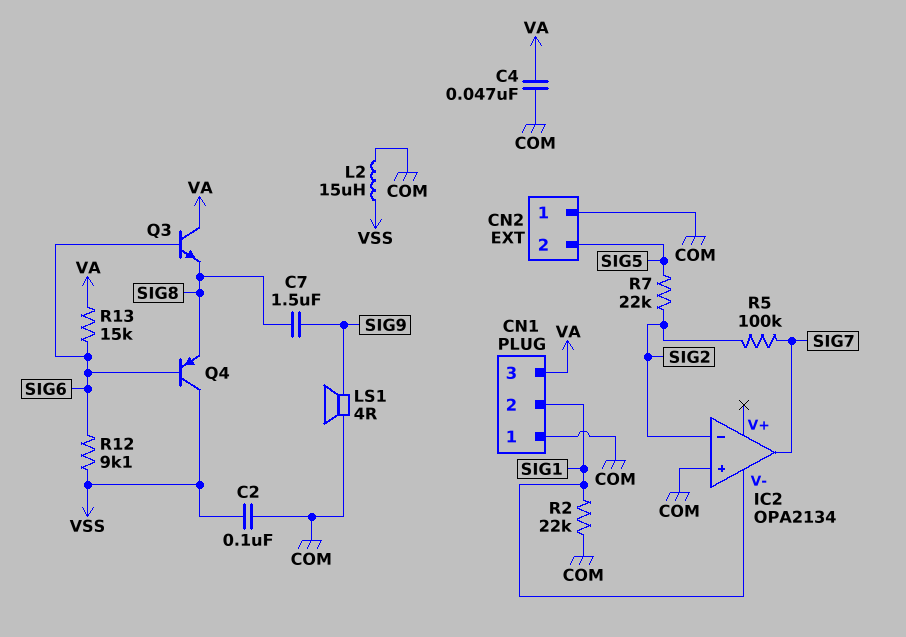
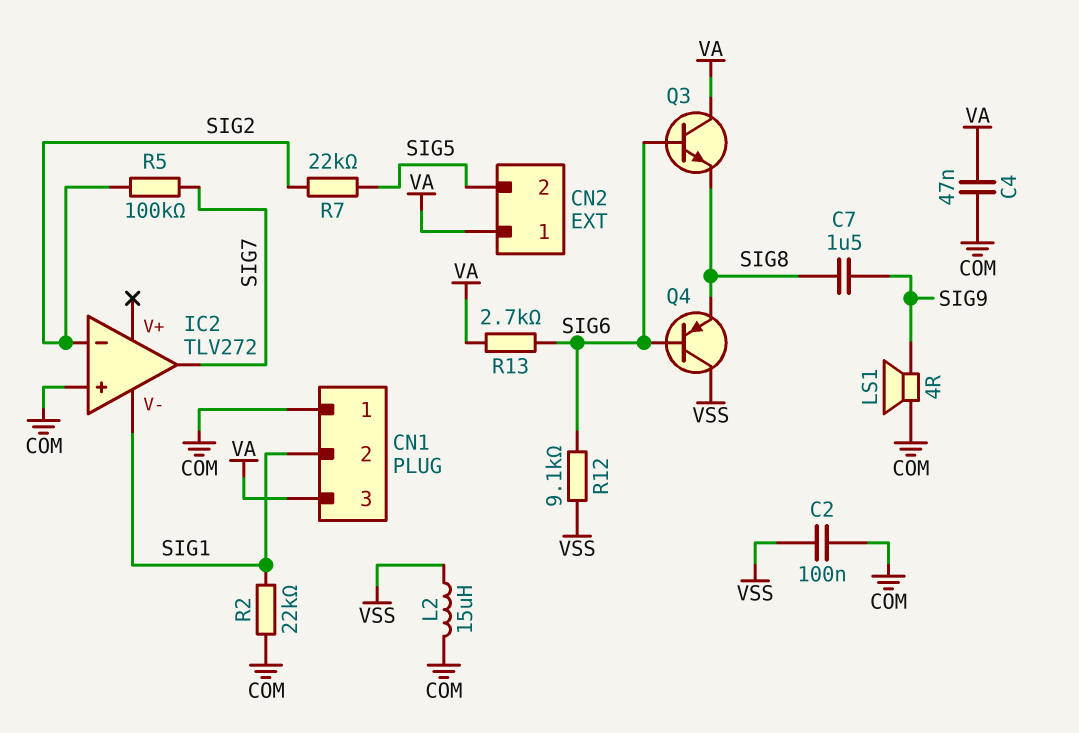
CN2 pin 1: COM -> VA
IC2: OPA2134 -> TLV272
R13: 15k (SIG6, VA) -> 2.7k (SIG6, VA)

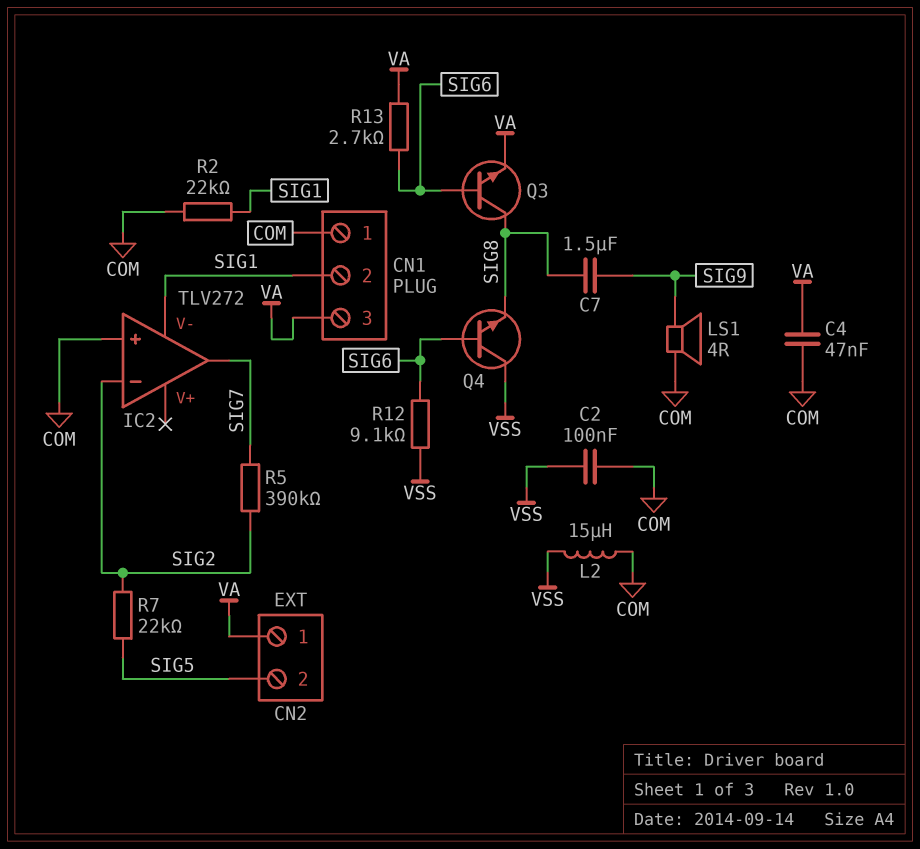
Q3: NPN (B SIG6, C VA, E SIG8) -> NPN (B SIG6, C SIG8, E VA)
Q4: PNP (B SIG6, C VSS, E SIG8) -> NPN (B SIG6, C VSS, E SIG8)
R5: 100k (SIG2, SIG7) -> 390k (SIG2, SIG7)

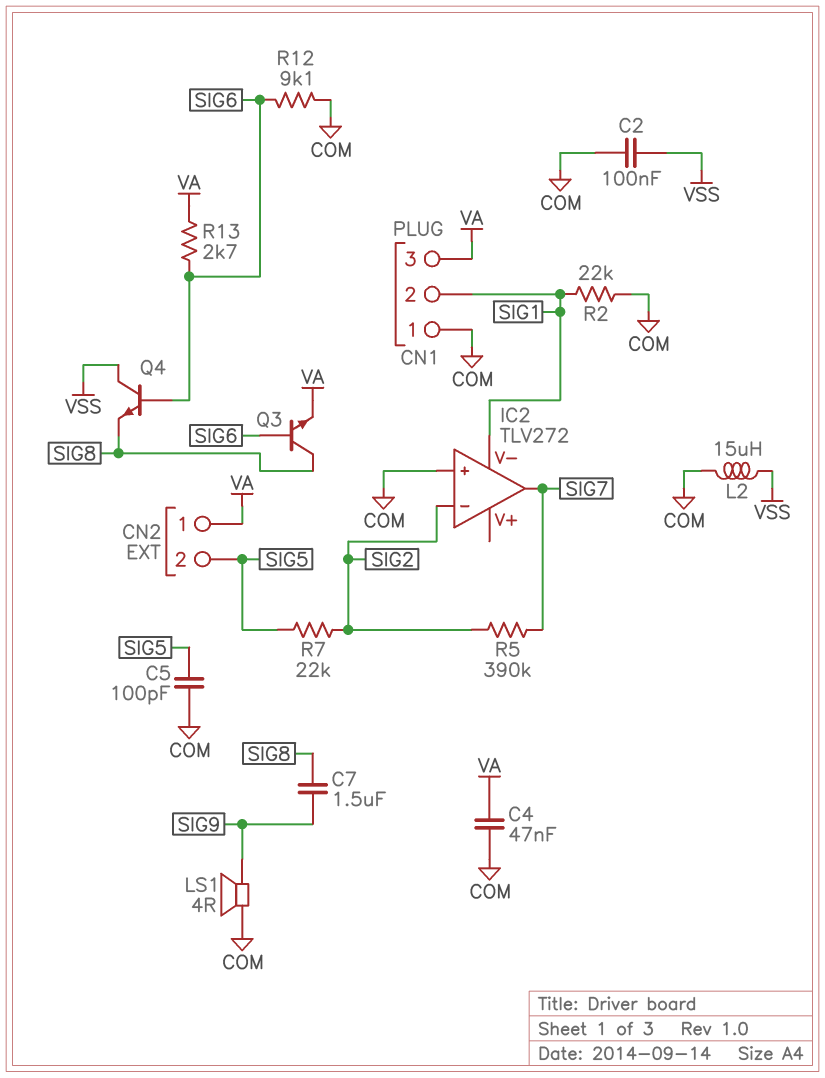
C5: none -> 100pF (COM, SIG5)
R12: 9.1k (SIG6, VSS) -> 9.1k (COM, SIG6)

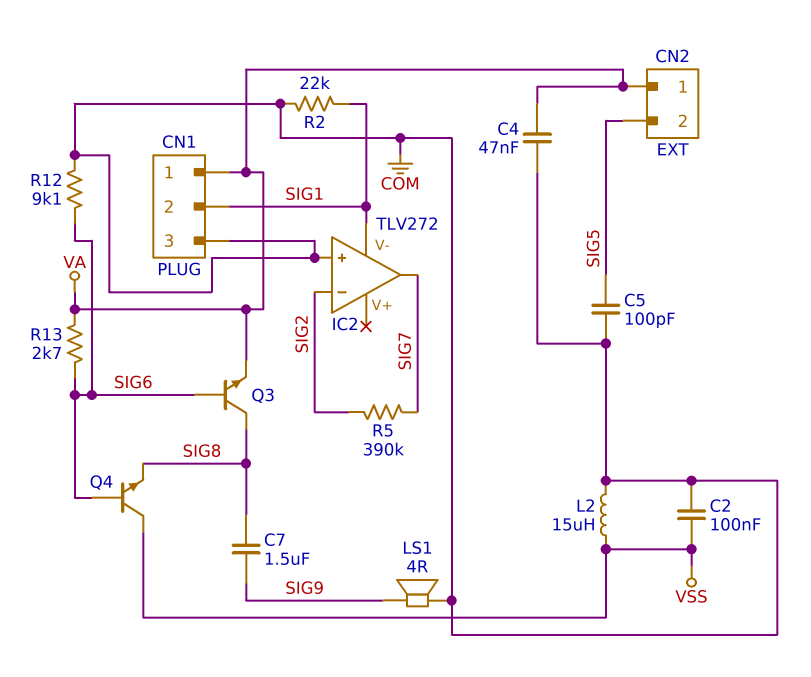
CN1 pin 1: COM -> VA
CN1 pin 3: VA -> COM
R7: 22k (SIG2, SIG5) -> none

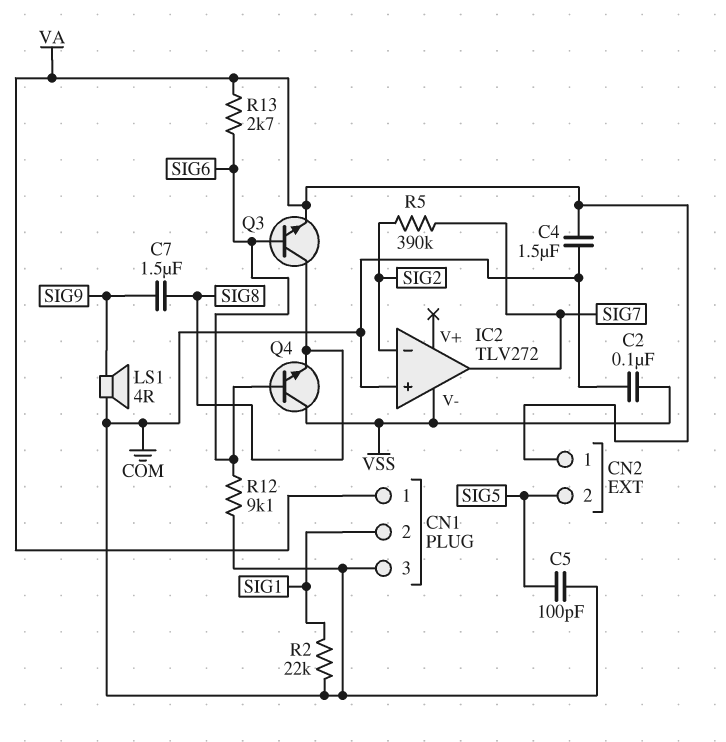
C4: 47nF (COM, VA) -> 1.5uF (COM, VA)
IC2 pin V-: SIG1 -> VSS
L2: 15uH (COM, VSS) -> none

